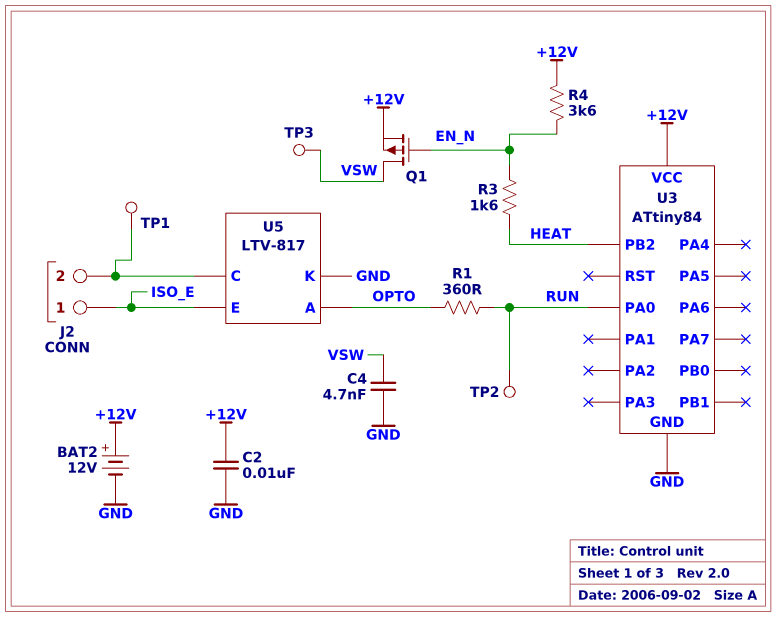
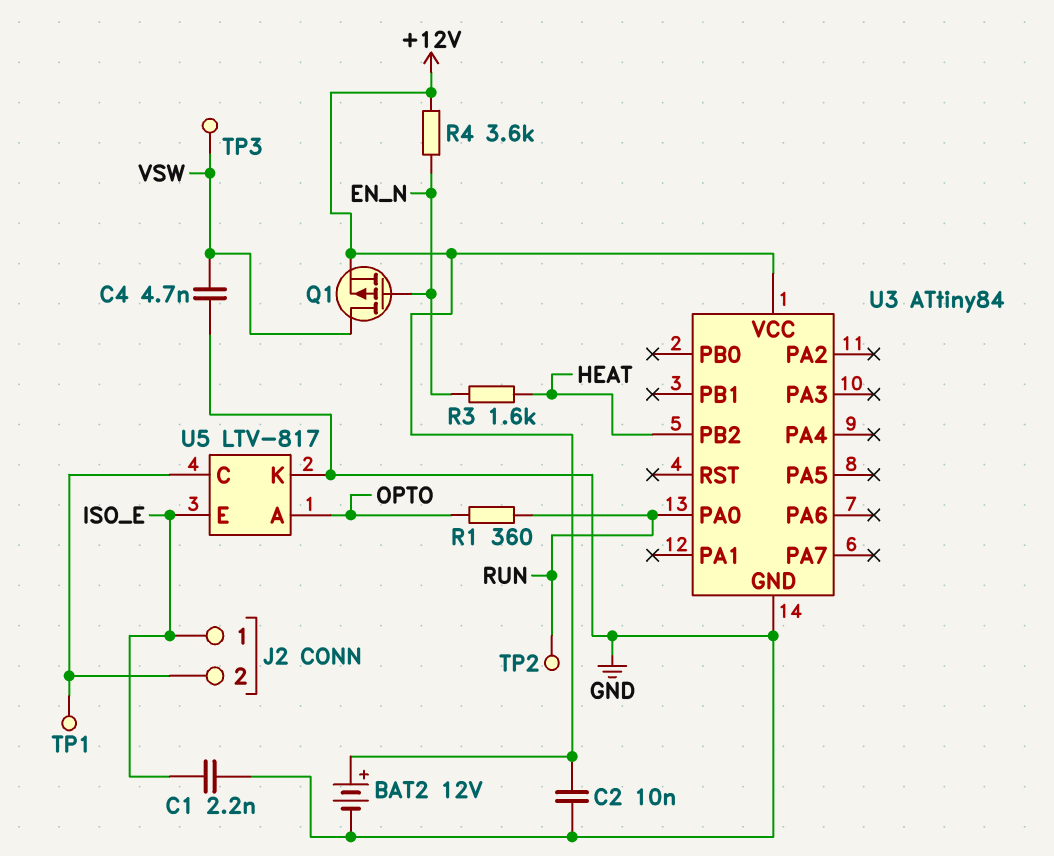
C1: none -> 2.2nF (GND, ISO_E)

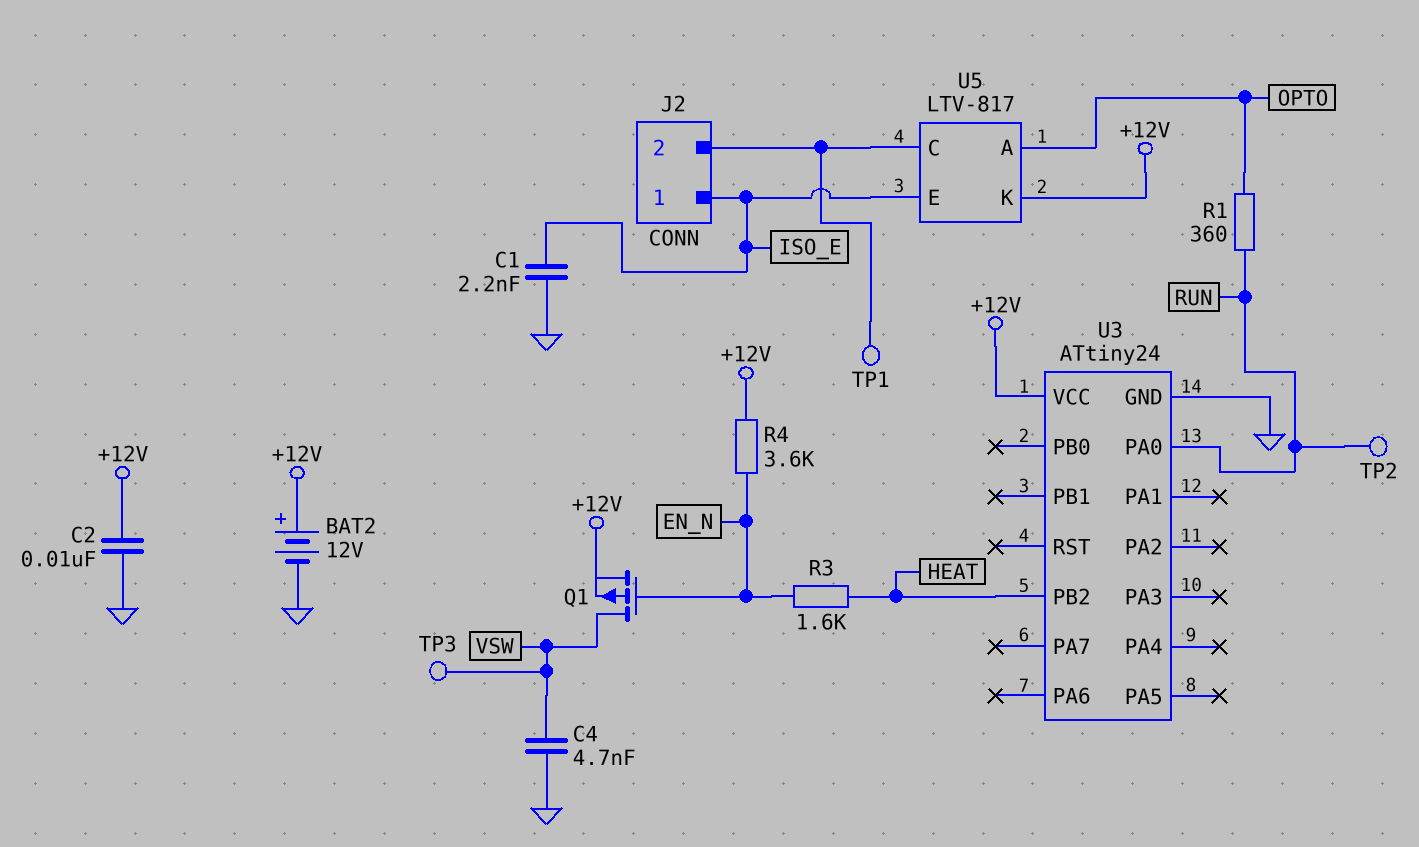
U3: ATtiny84 -> ATtiny24
U5 pin K: GND -> +12V

